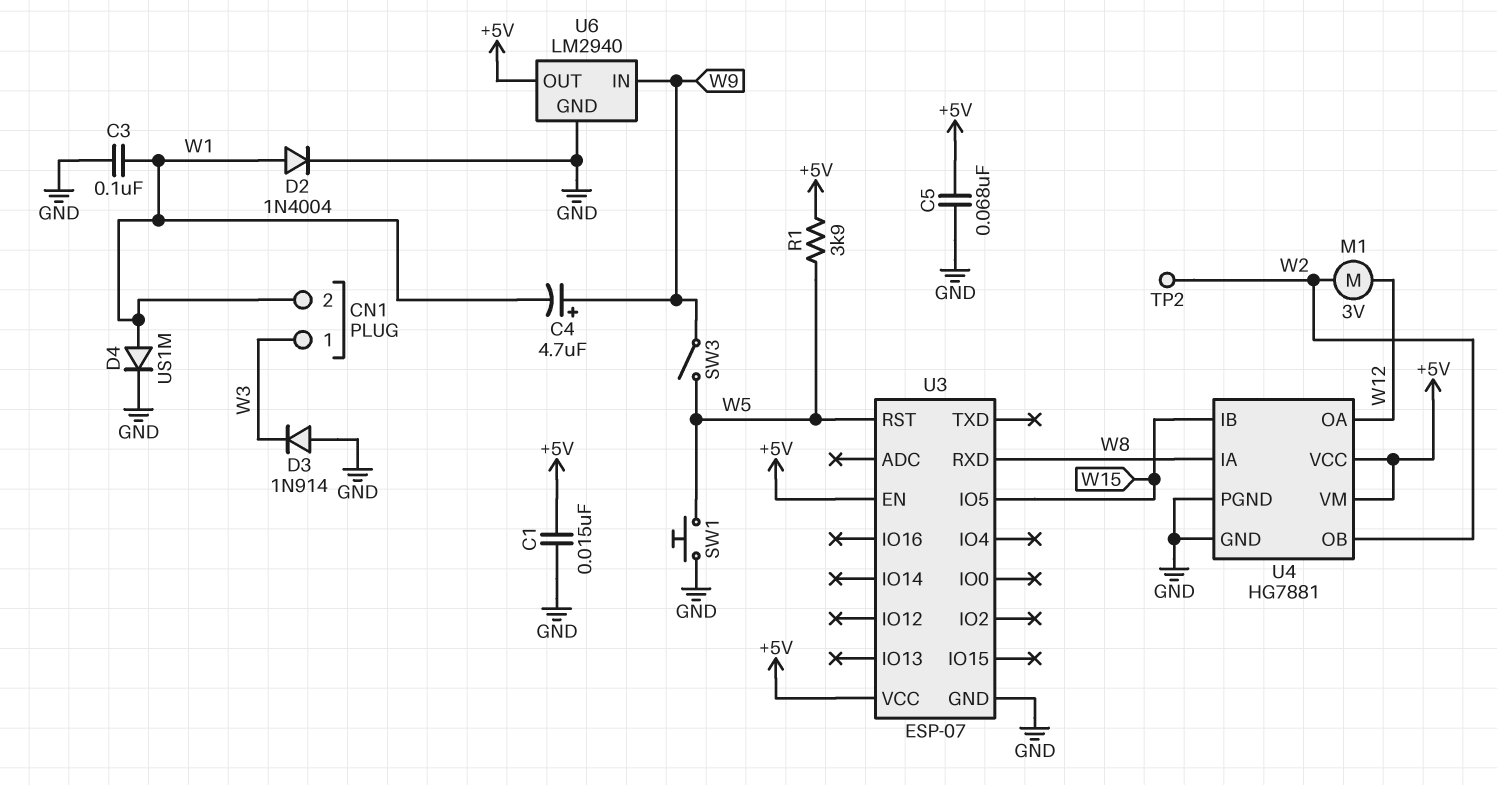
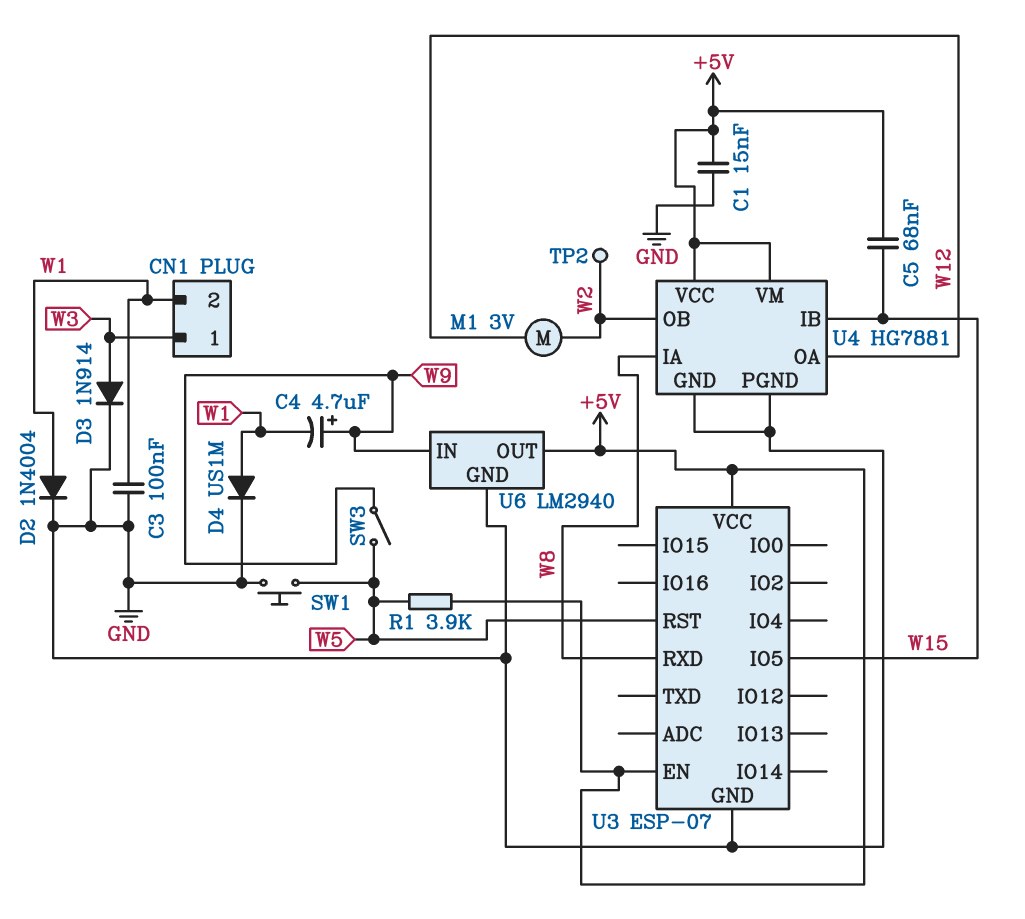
C5: 68nF (+5V, GND) -> 68nF (+5V, W15)
D3: diode 1N914 (A GND, K W3) -> diode 1N914 (A W3, K GND)

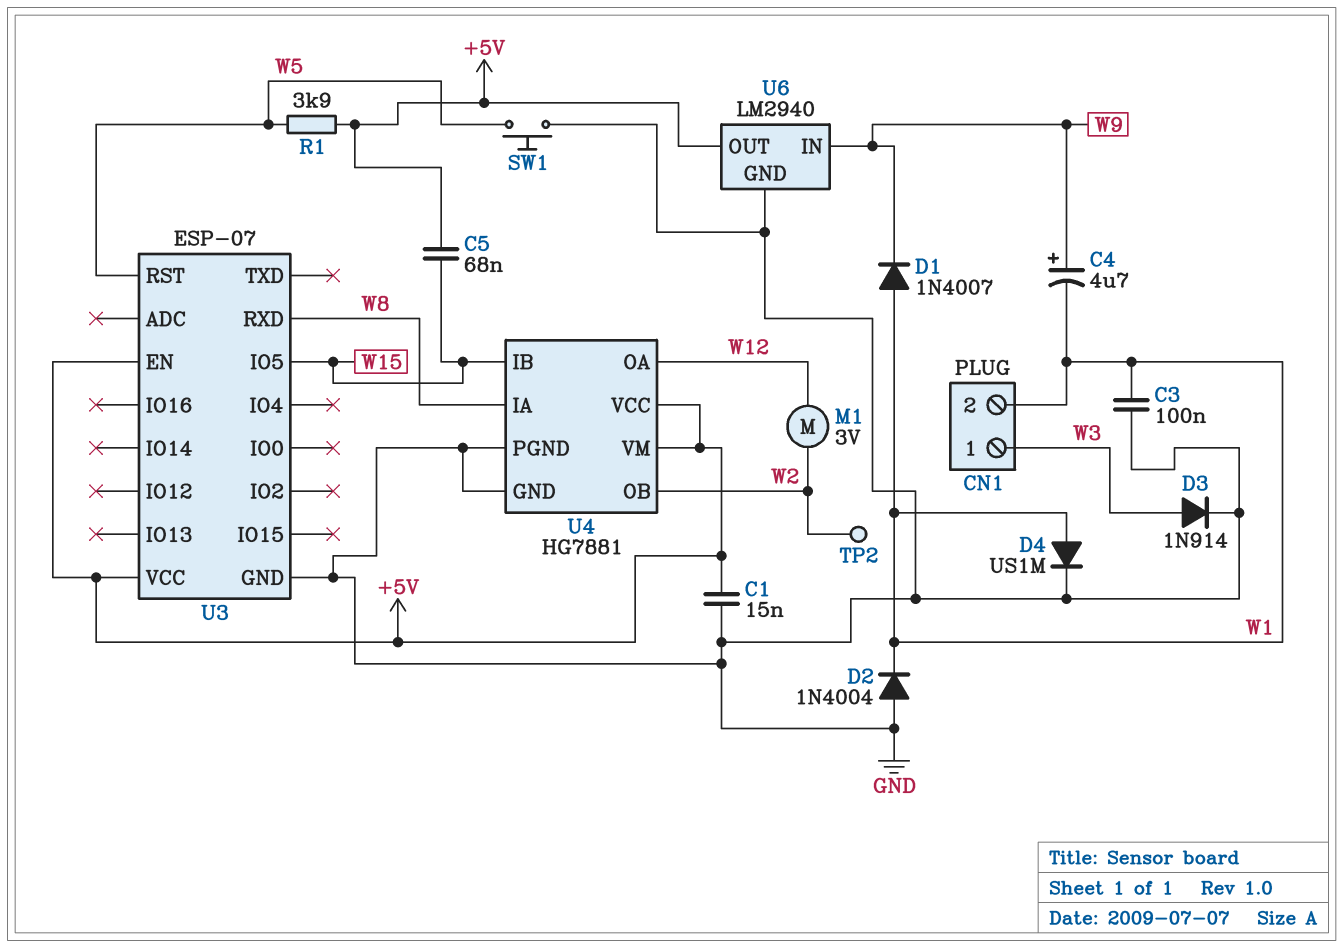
D1: none -> diode 1N4007 (A W1, K W9)
D2: diode 1N4004 (A W1, K GND) -> diode 1N4004 (A GND, K W1)
SW3: switch (W5, W9) -> none

